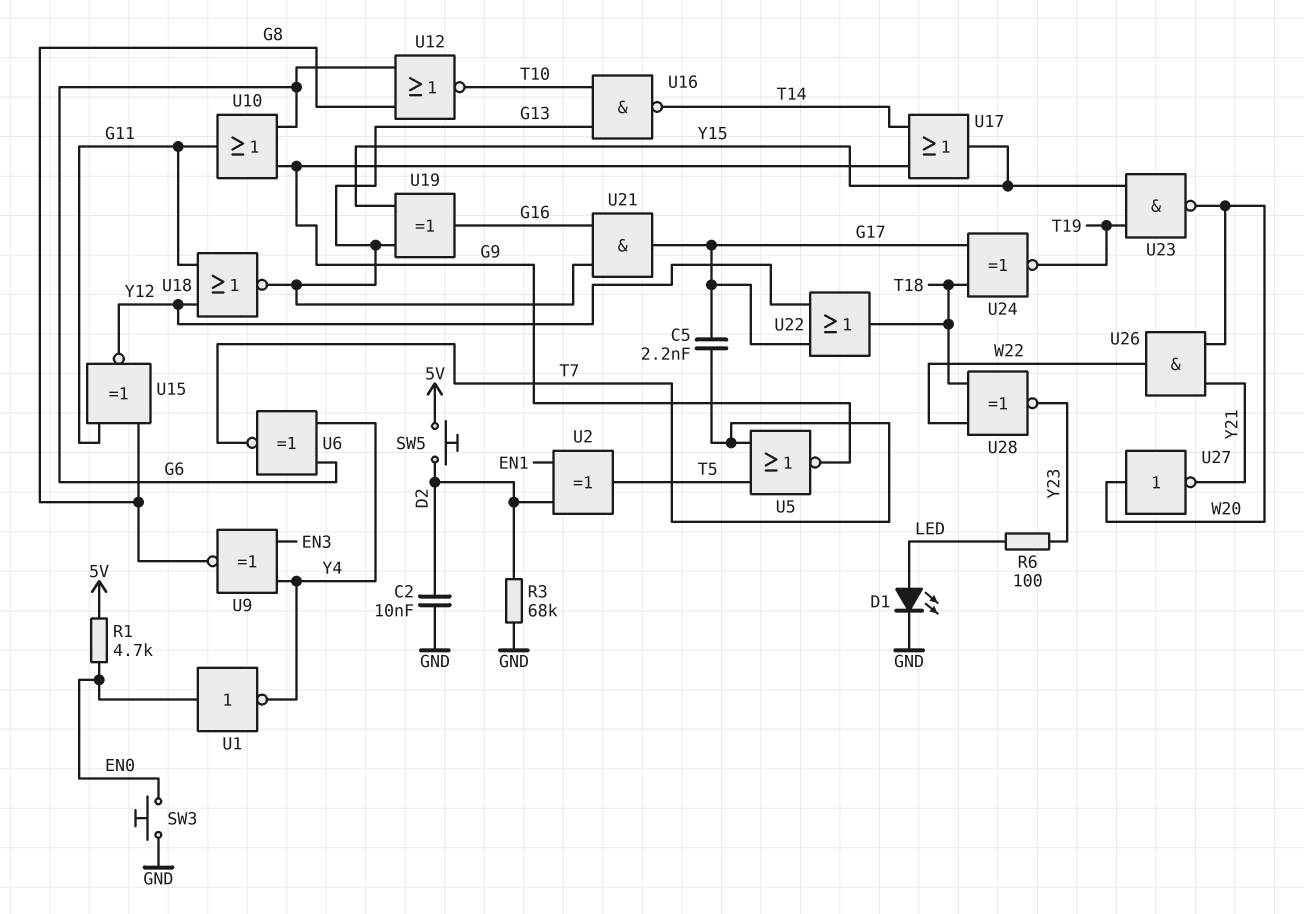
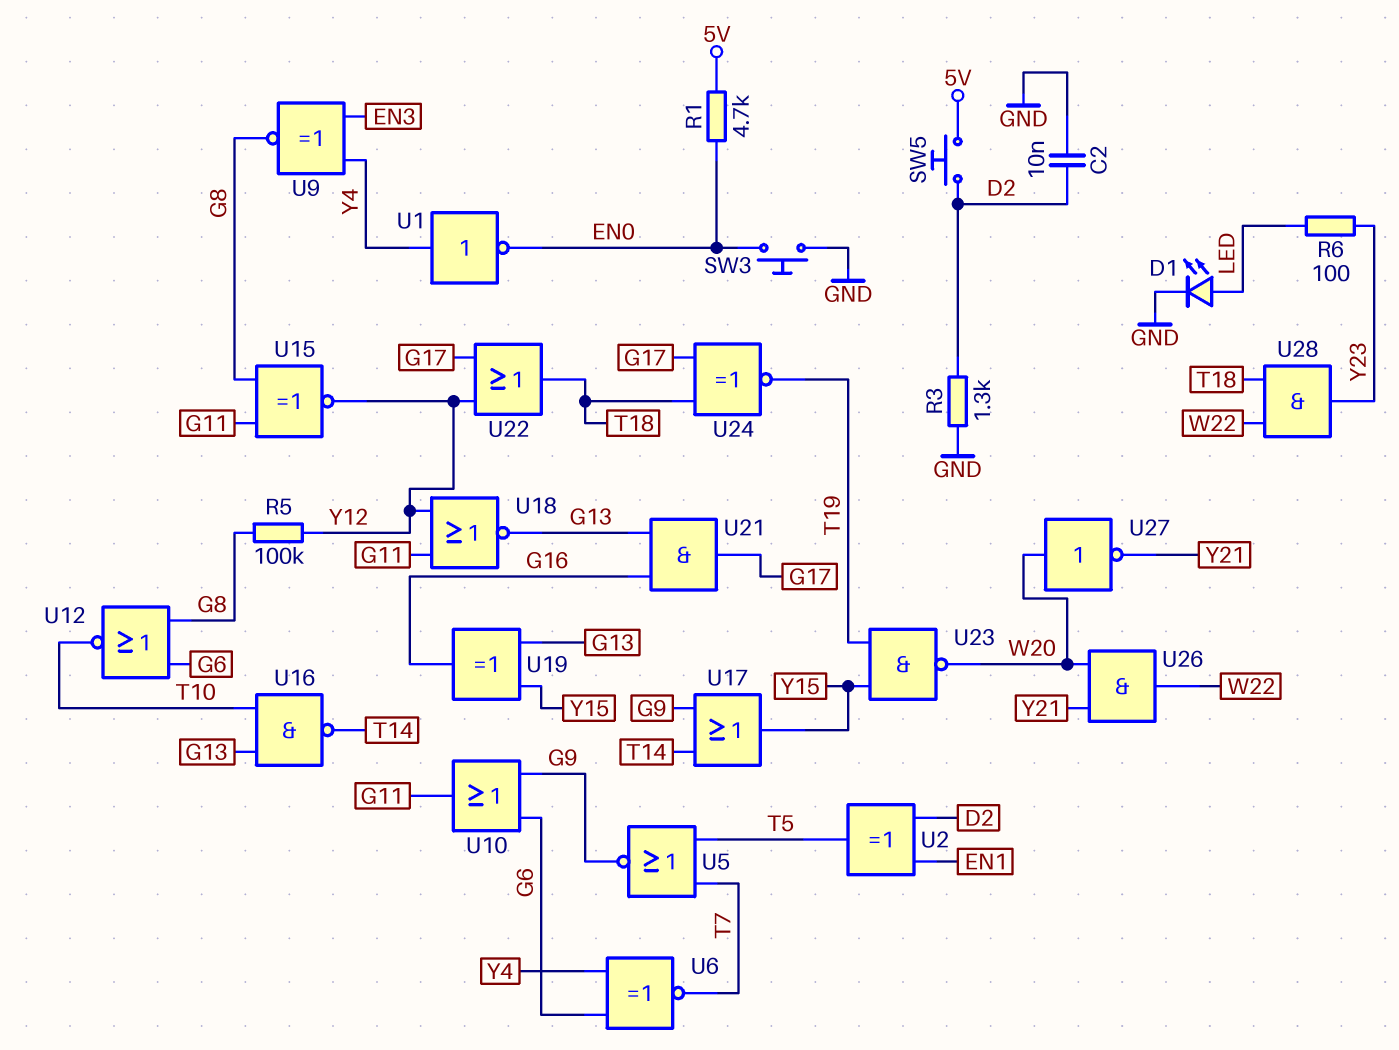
C5: 2.2nF (G17, T7) -> none
R3: 68k (D2, GND) -> 1.3k (D2, GND)
R5: none -> 100k (G8, Y12)
U1: NOT (in EN0, out Y4) -> NOT (in Y4, out EN0)
U28: XNOR (in T18, in W22, out Y23) -> AND (in T18, in W22, out Y23)

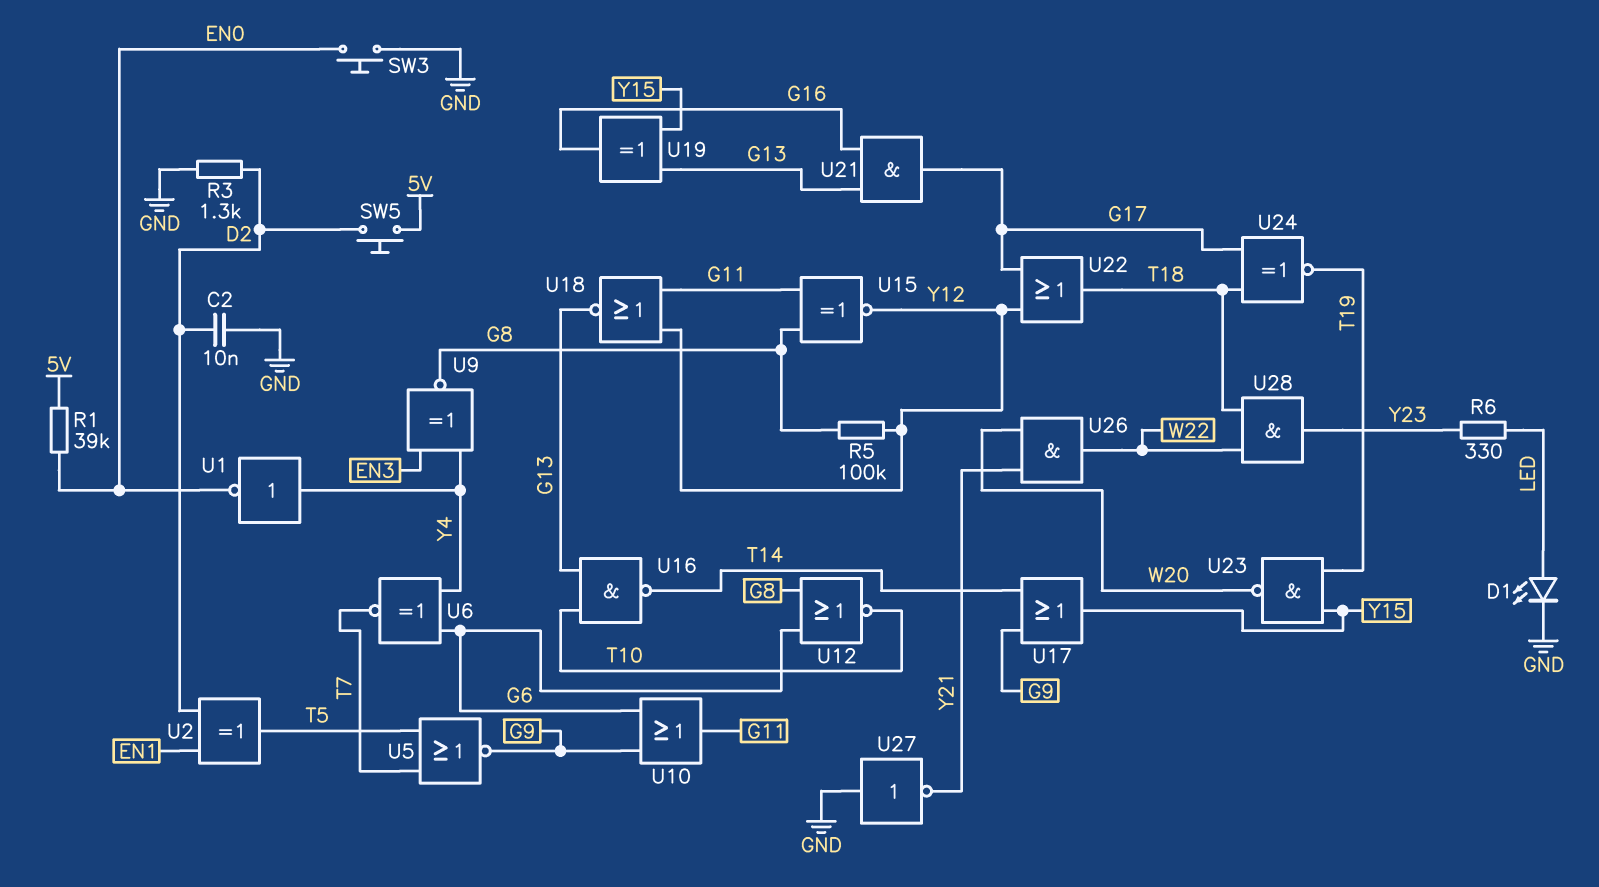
R1: 4.7k (5V, EN0) -> 39k (5V, EN0)
R6: 100 (LED, Y23) -> 330 (LED, Y23)
U27: NOT (in W20, out Y21) -> NOT (in GND, out Y21)

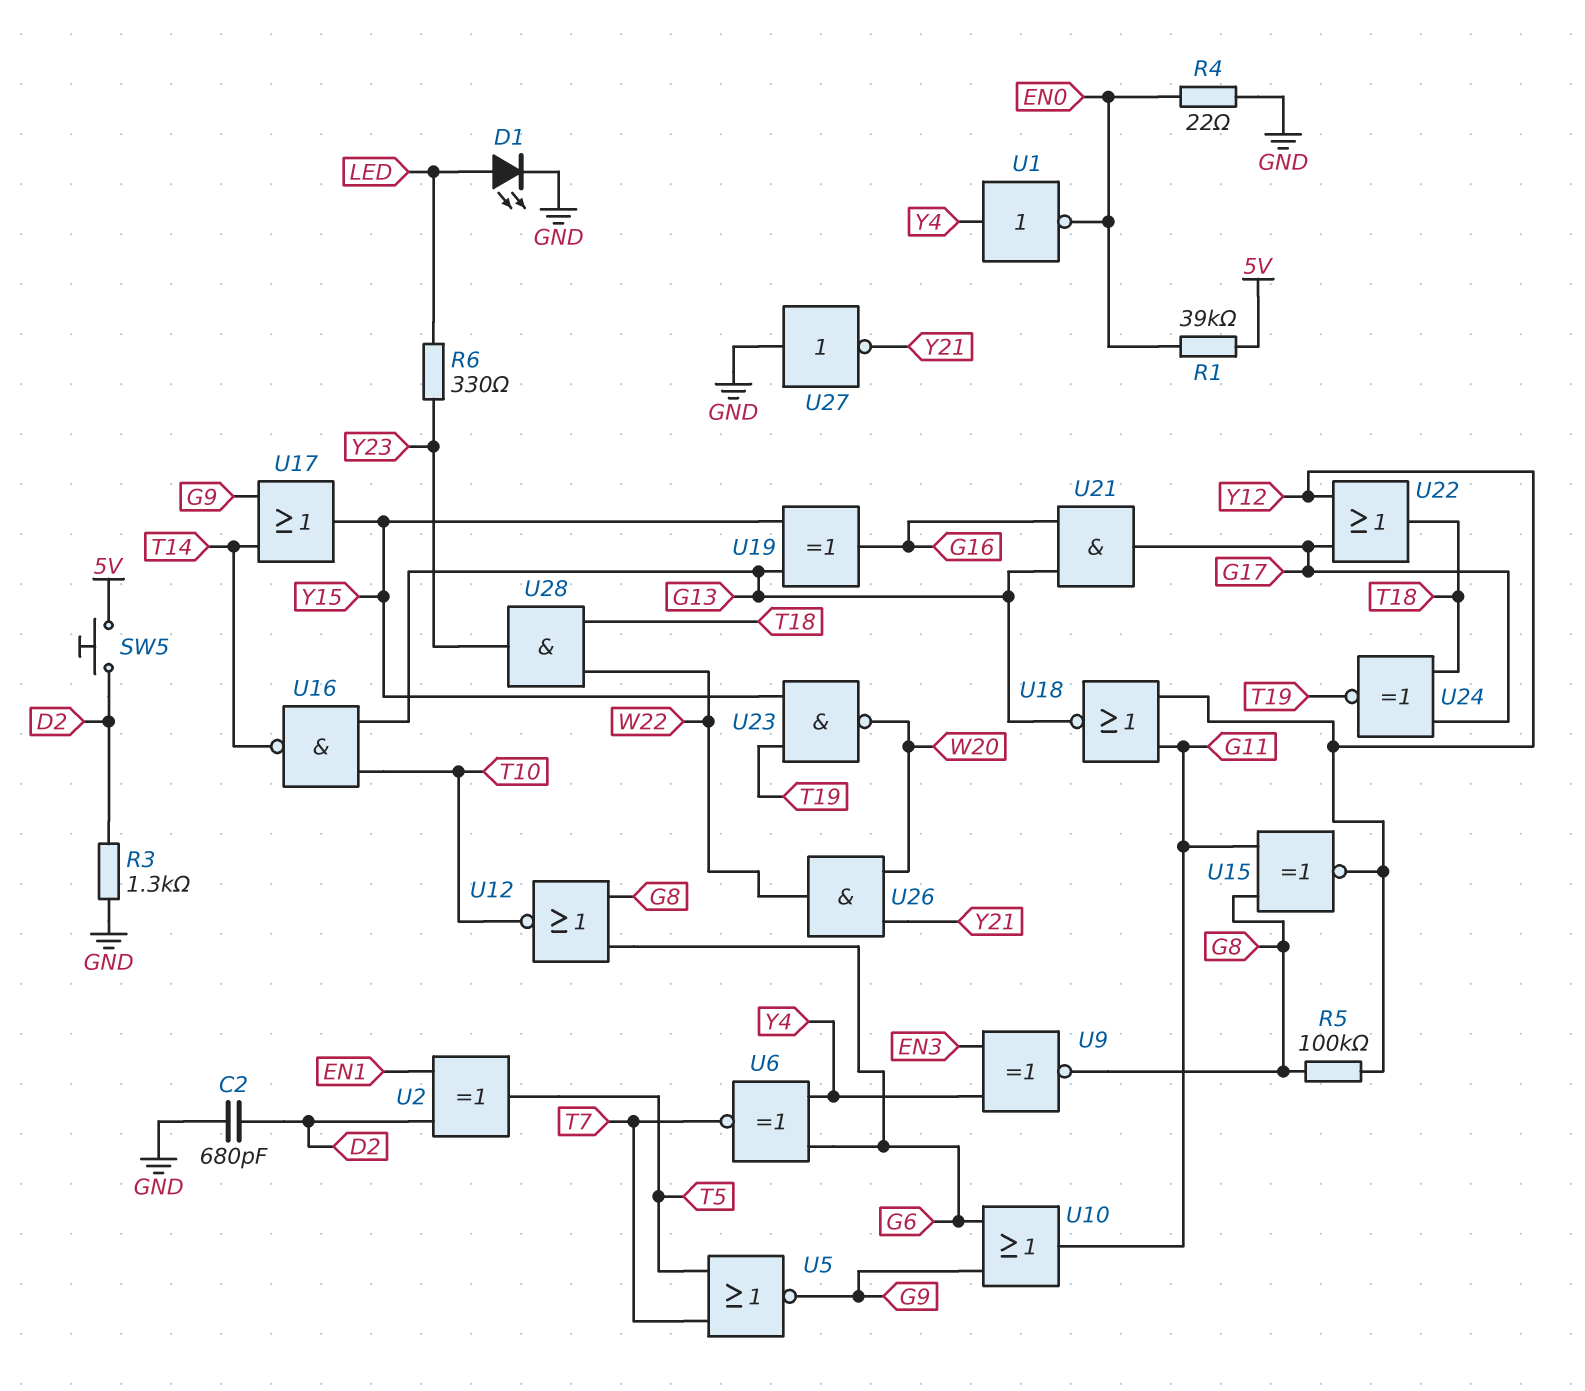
C2: 10nF (D2, GND) -> 680pF (D2, GND)
R4: none -> 22 (EN0, GND)
SW3: button (EN0, GND) -> none

